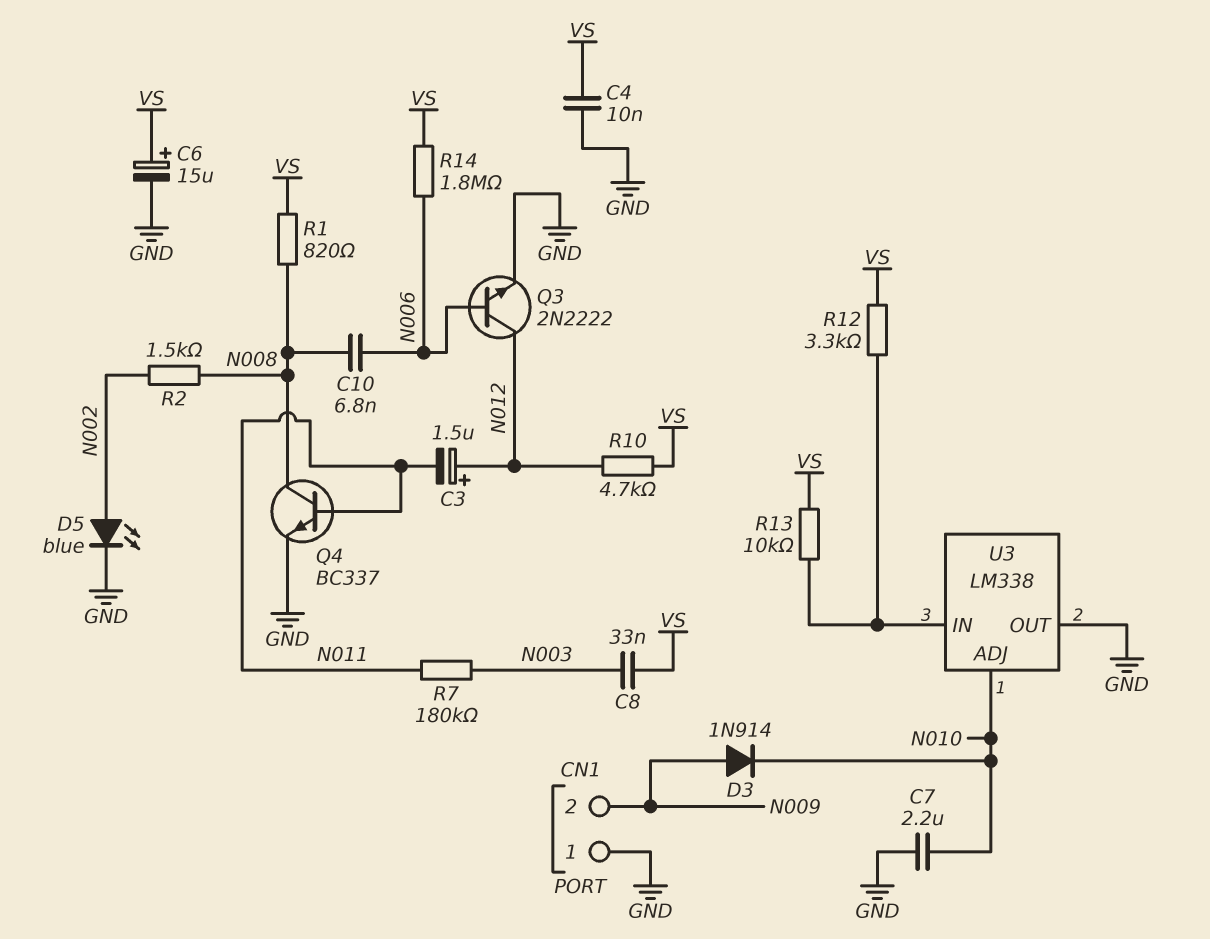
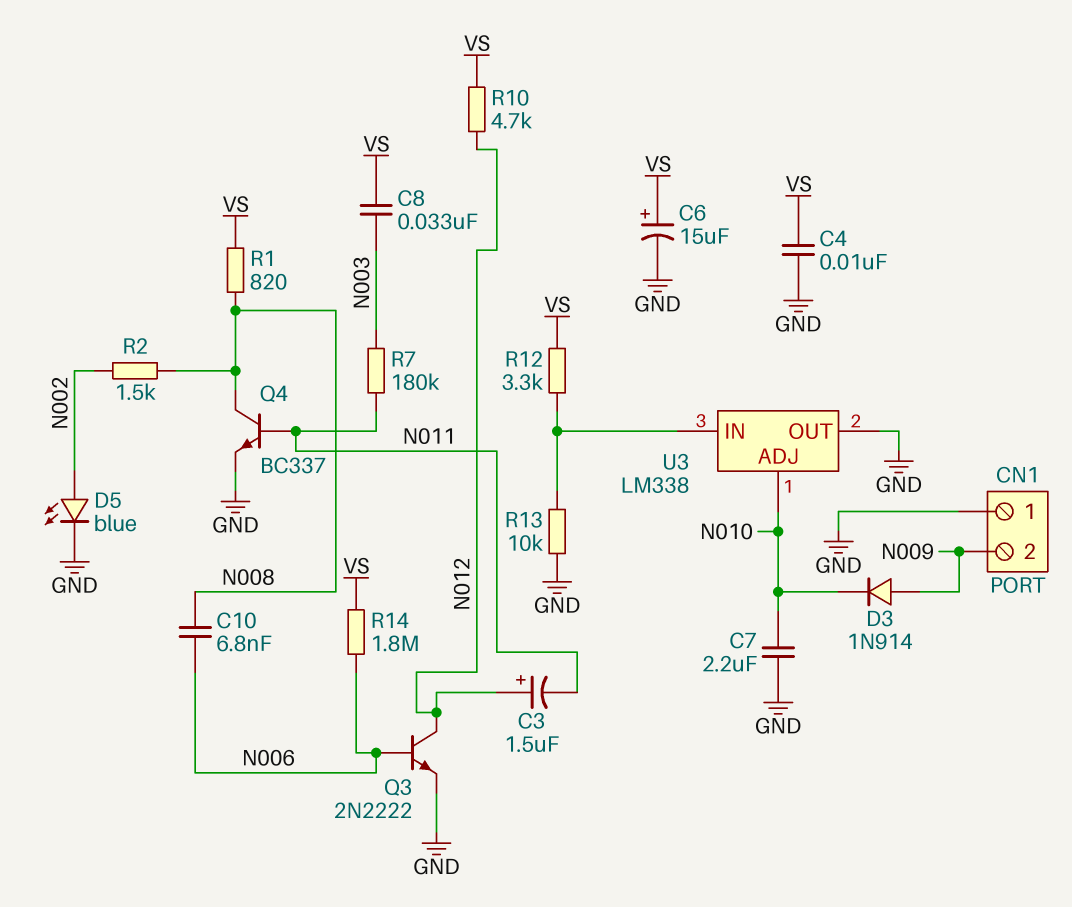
R13: 10k (U3/IN, VS) -> 10k (GND, U3/IN)

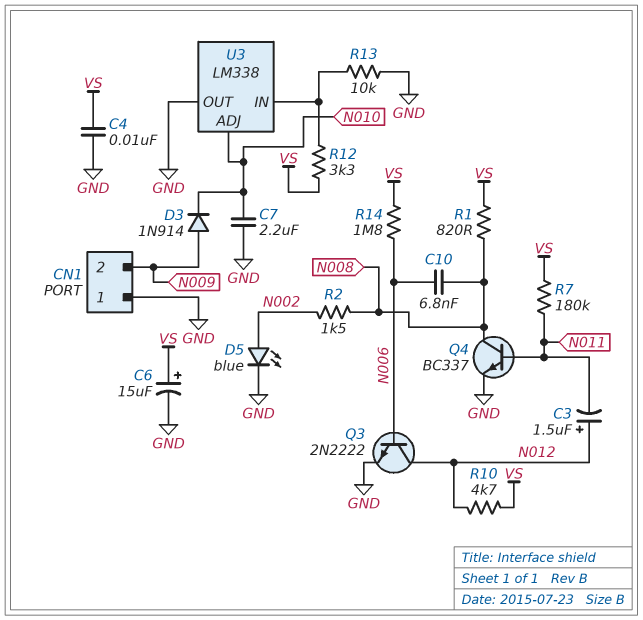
C8: 33nF (N003, VS) -> none
R7: 180k (N003, N011) -> 180k (N011, VS)

